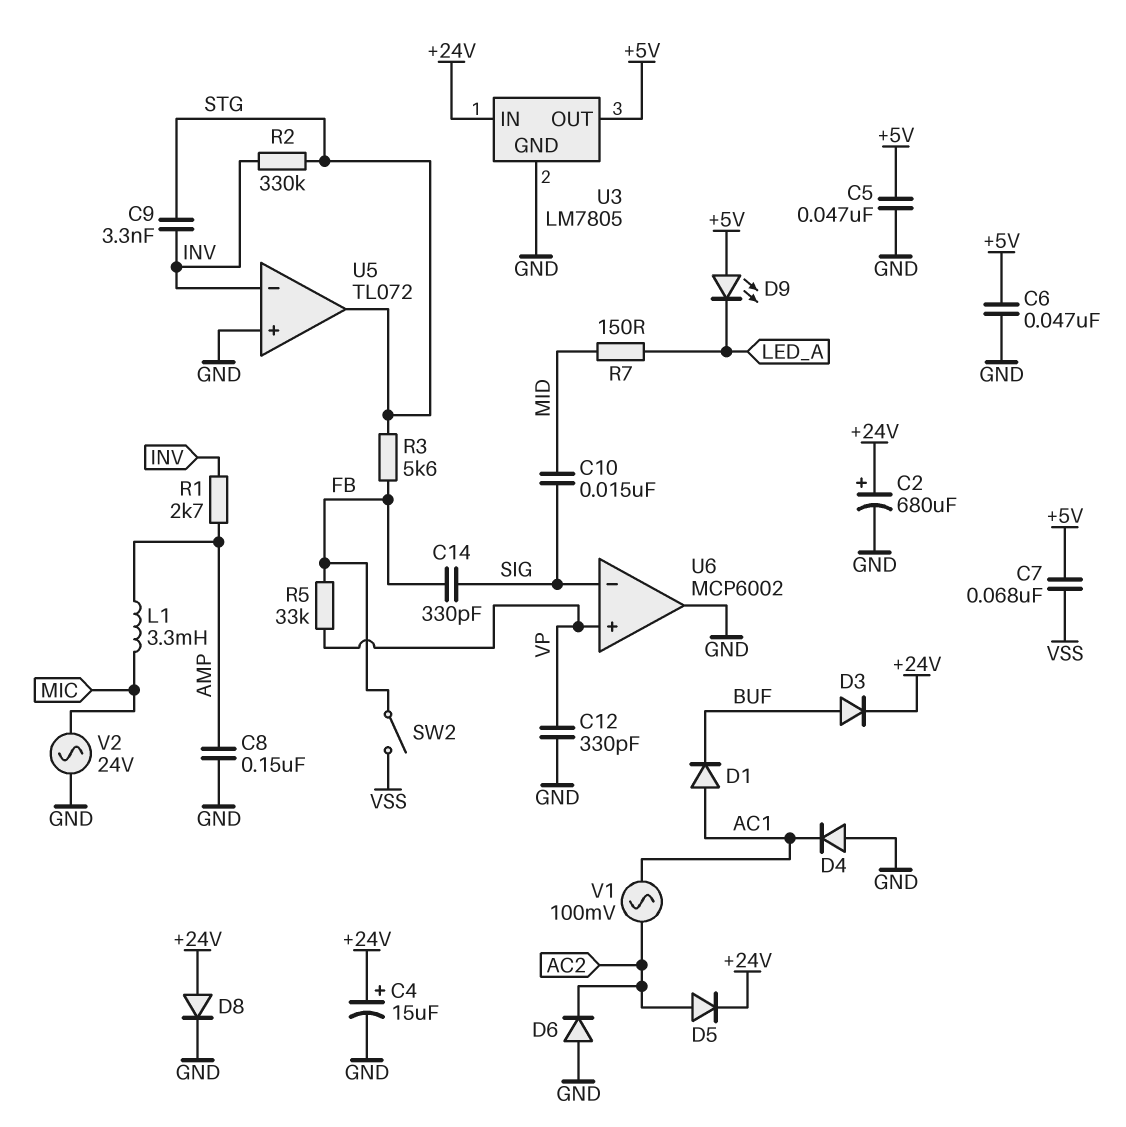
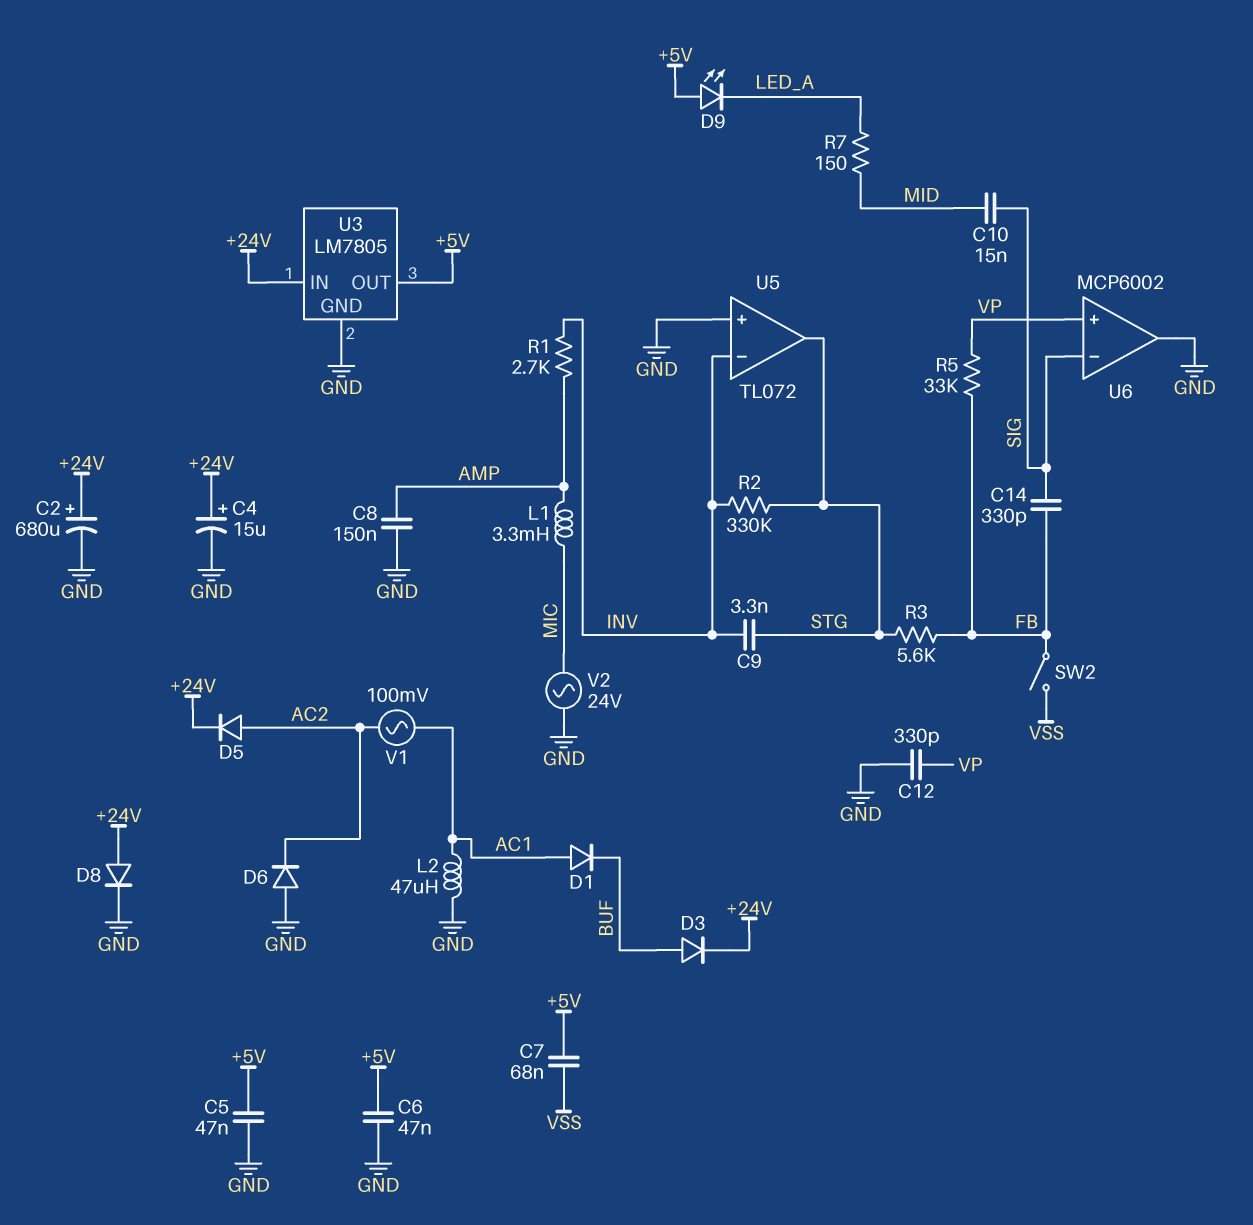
D4: diode (A GND, K AC1) -> none
L2: none -> 47uH (AC1, GND)

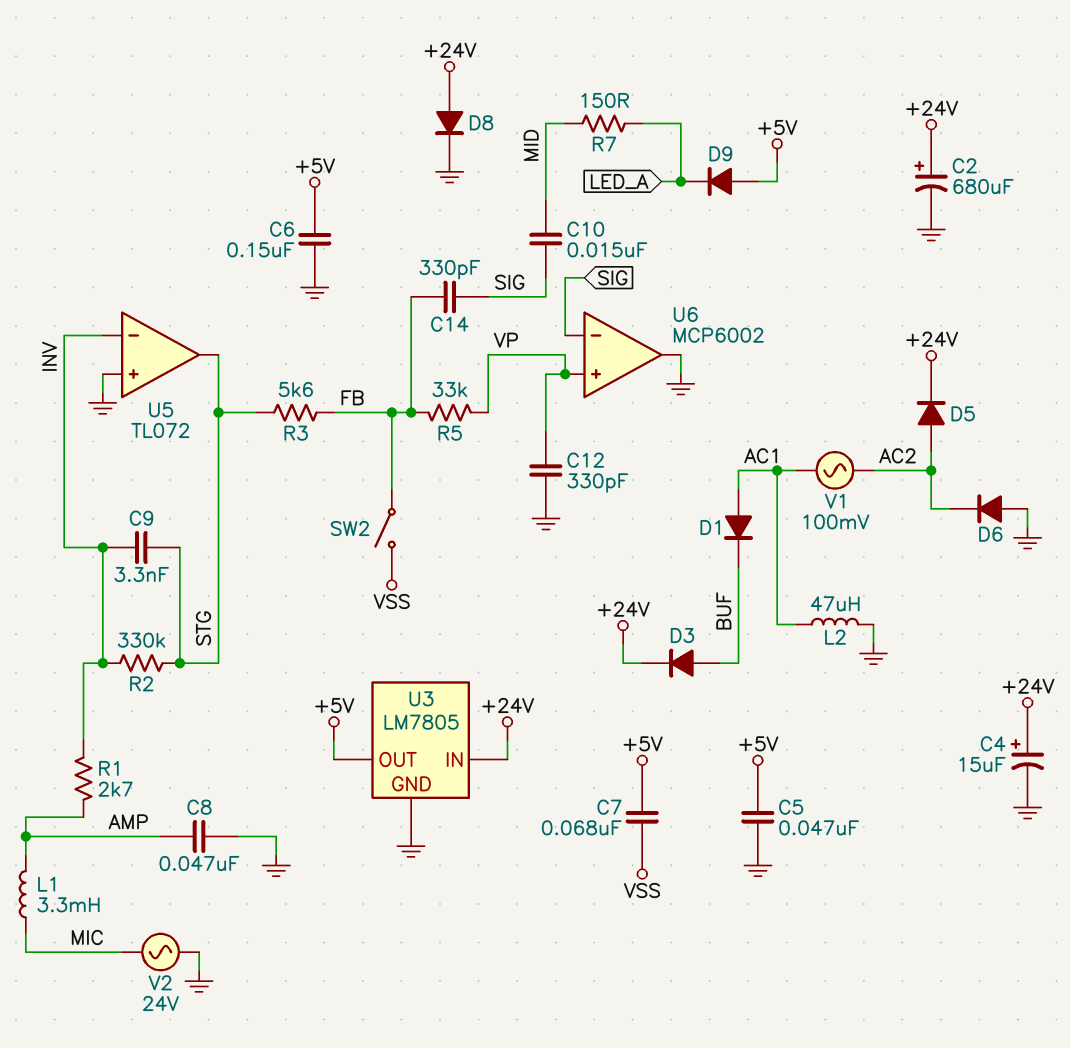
C6: 47nF (+5V, GND) -> 150nF (+5V, GND)
C8: 150nF (AMP, GND) -> 47nF (AMP, GND)
D9: LED (A +5V, K LED_A) -> diode (A +5V, K LED_A)

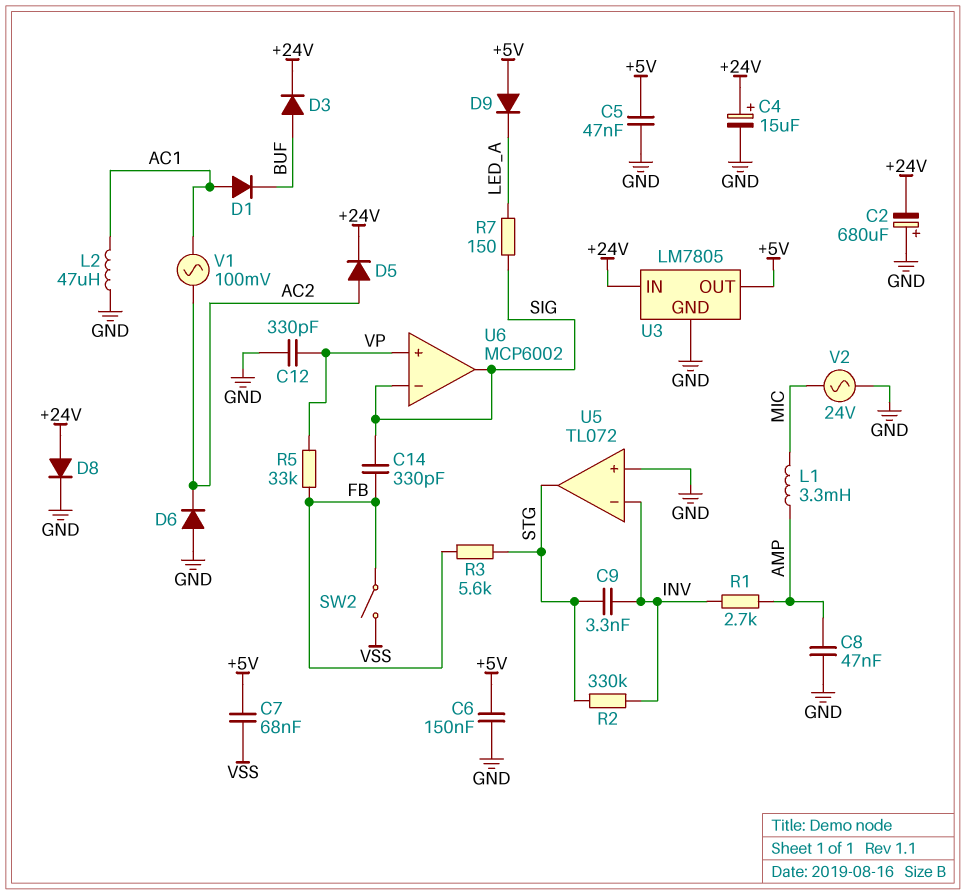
C2: 680uF (plus +24V, minus GND) -> 680uF (plus GND, minus +24V)
C10: 15nF (MID, SIG) -> none
R7: 150 (LED_A, MID) -> 150 (LED_A, SIG)
U6 pin out: GND -> SIG

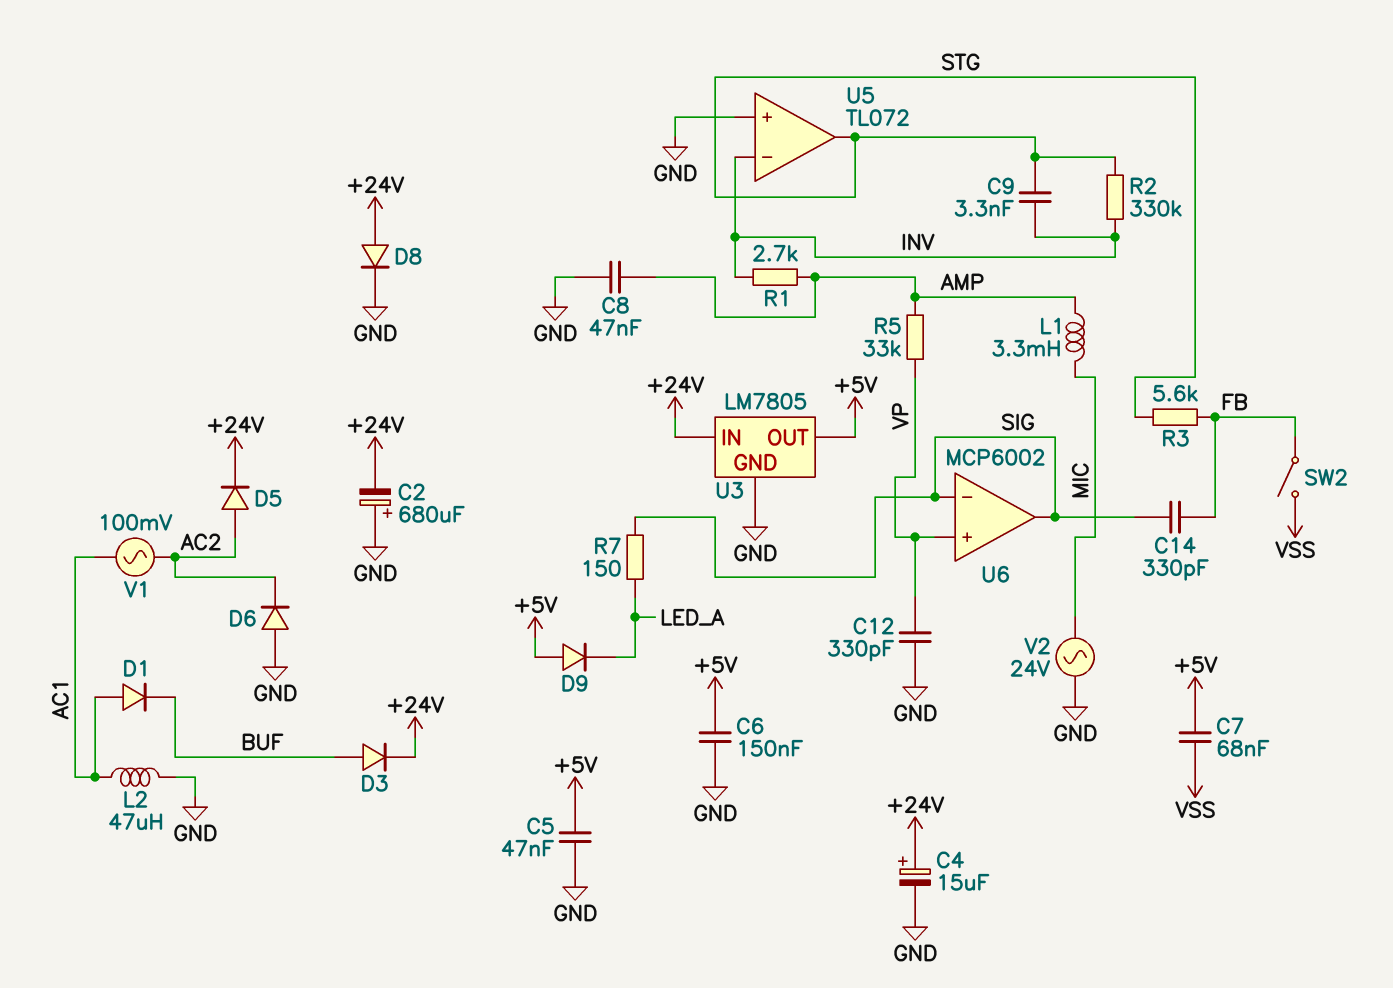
R5: 33k (FB, VP) -> 33k (AMP, VP)

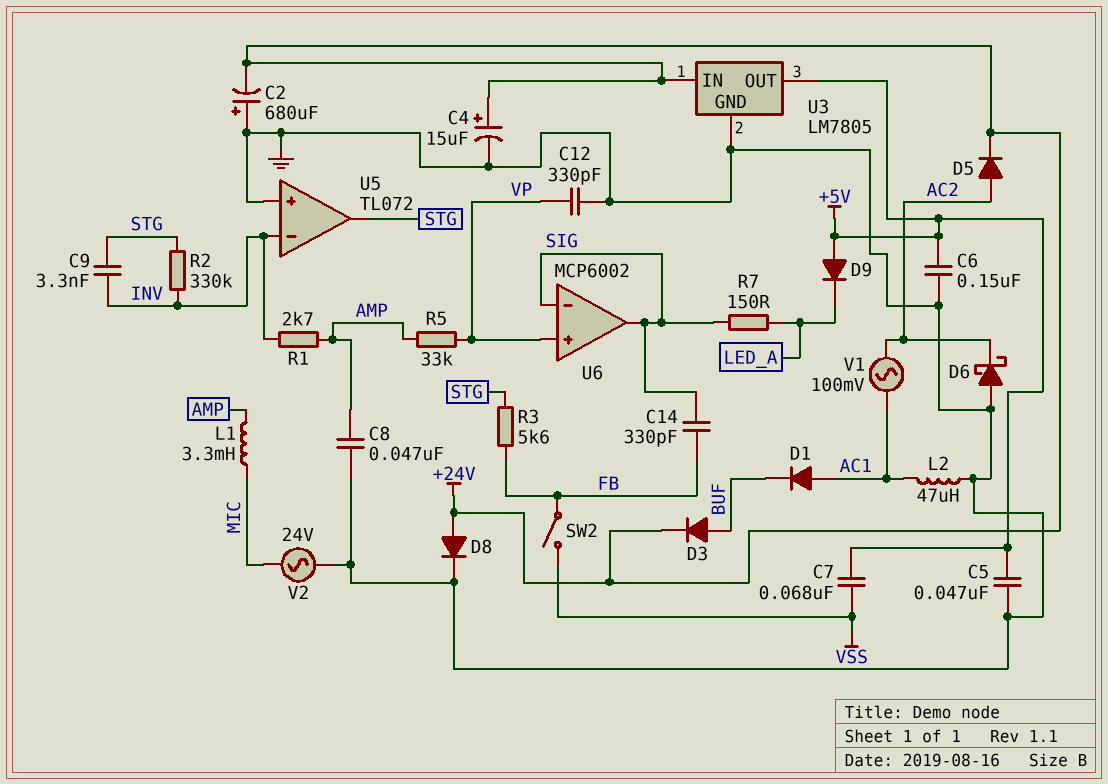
D6: diode (A GND, K AC2) -> schottky (A GND, K AC2)

